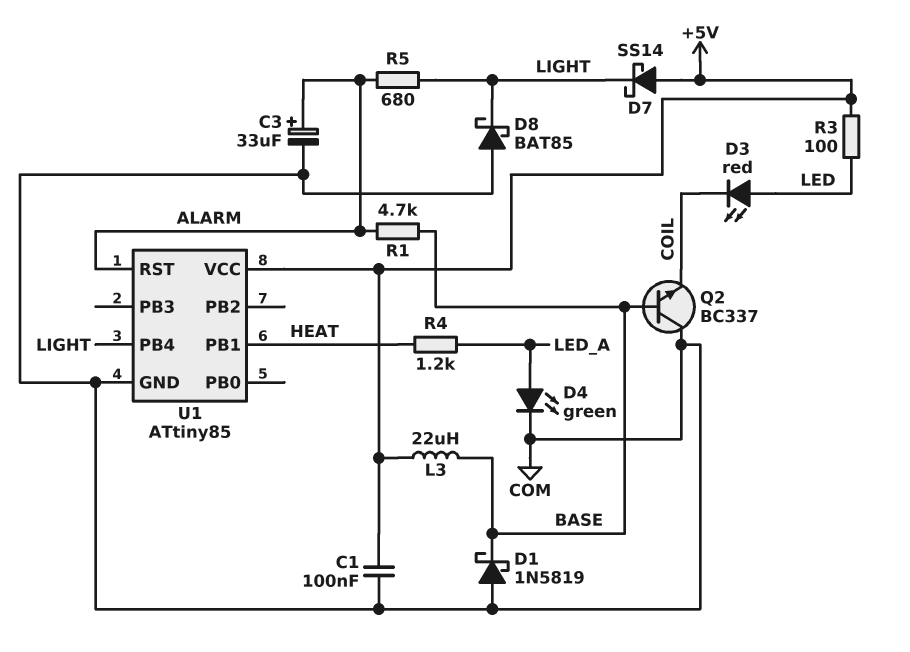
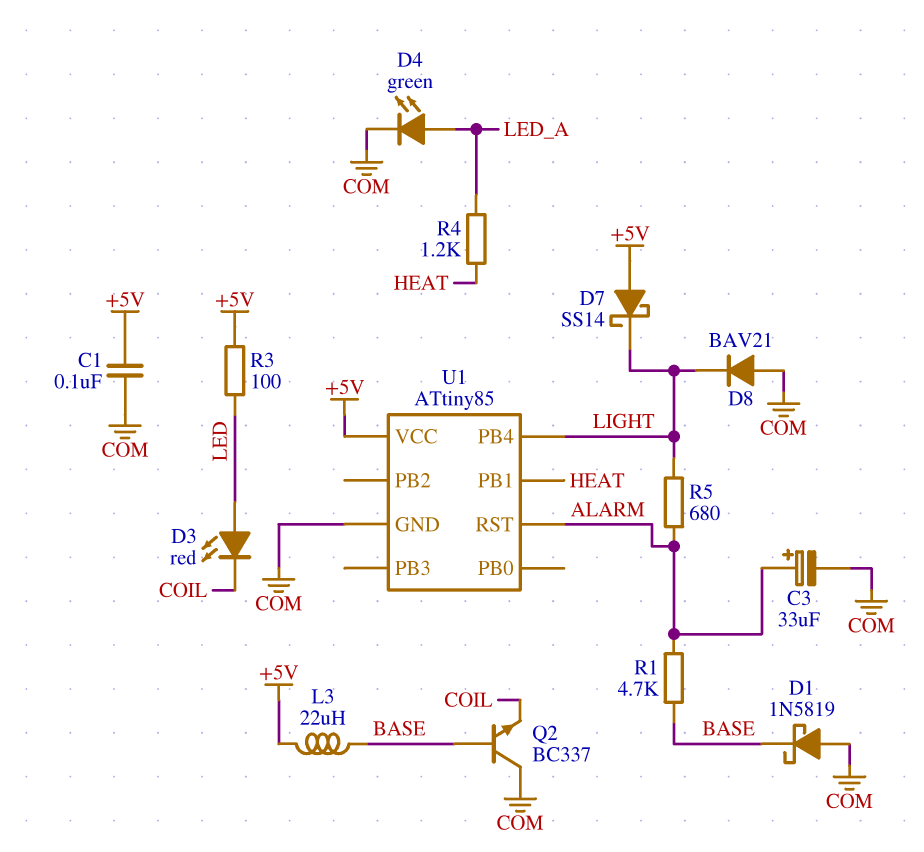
D8: schottky BAT85 (A COM, K LIGHT) -> diode BAV21 (A COM, K LIGHT)

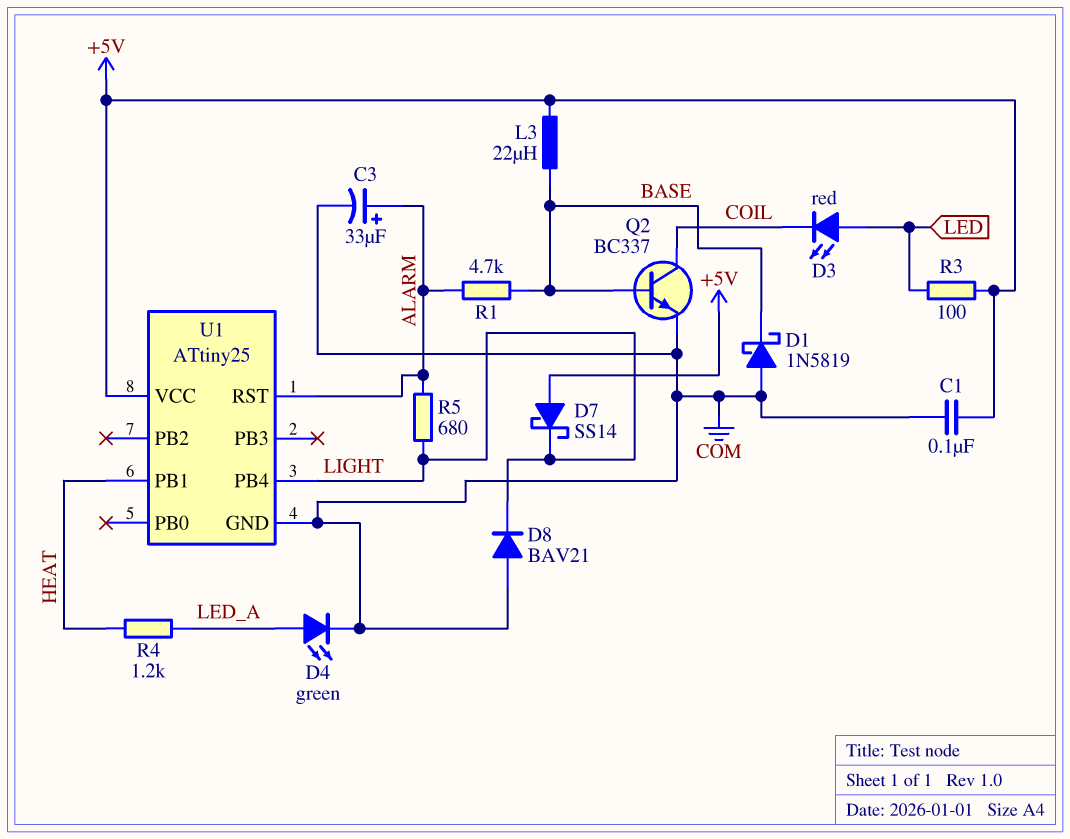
Q2: NPN BC337 (B BASE, C COM, E COIL) -> NPN BC337 (B BASE, C COIL, E COM)
U1: ATtiny85 -> ATtiny25

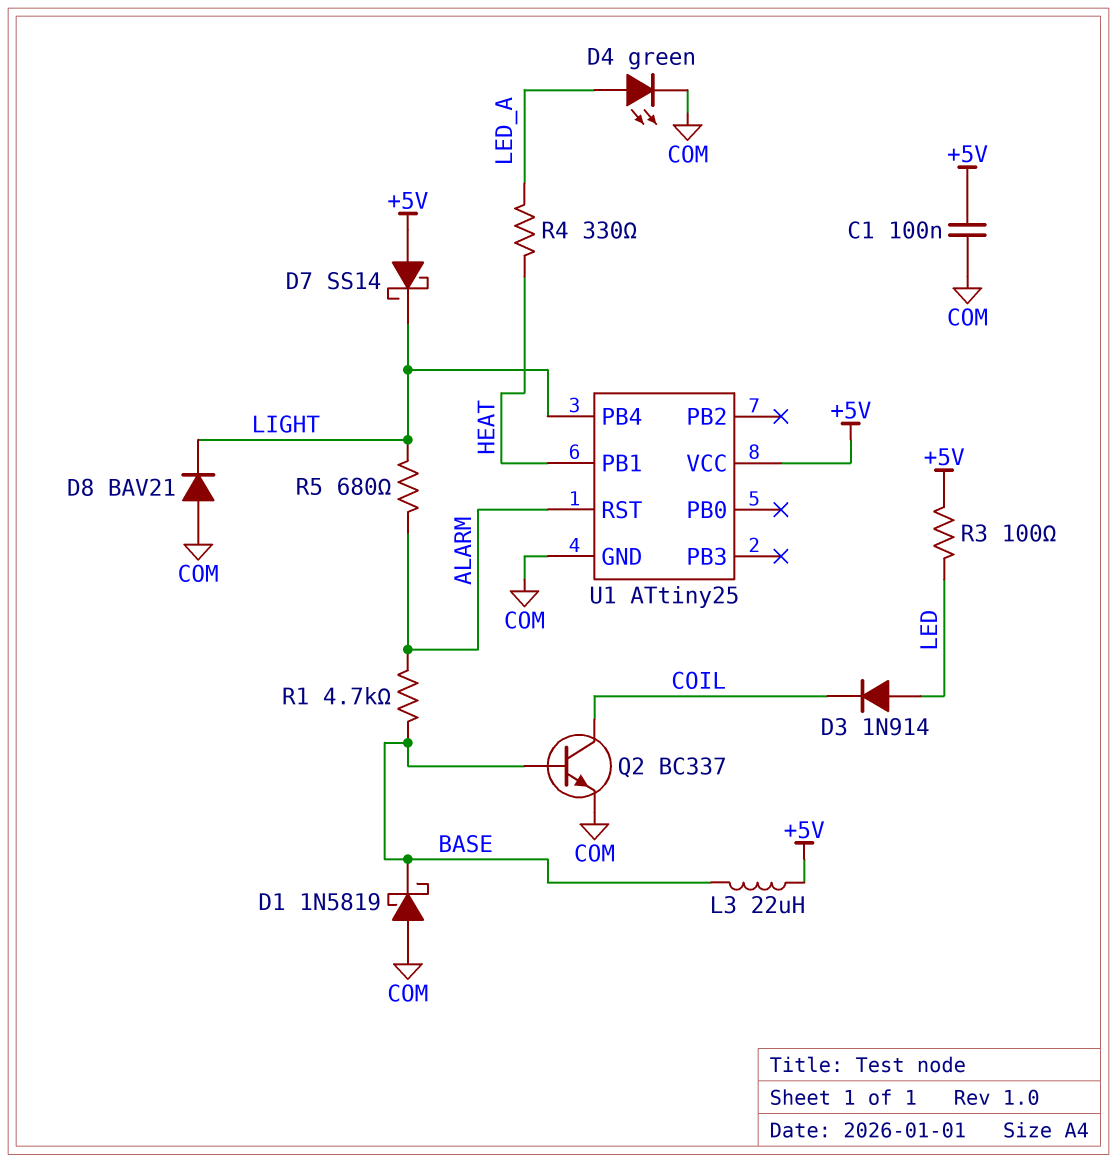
C3: 33uF (plus ALARM, minus COM) -> none
D3: LED red (A LED, K COIL) -> diode 1N914 (A LED, K COIL)
R4: 1.2k (HEAT, LED_A) -> 330 (HEAT, LED_A)

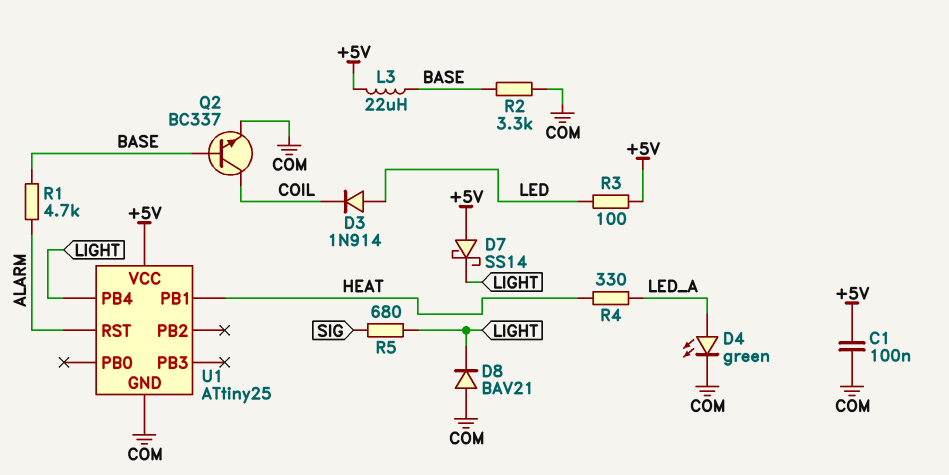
D1: schottky 1N5819 (A COM, K BASE) -> none
R2: none -> 3.3k (BASE, COM)
R5: 680 (ALARM, LIGHT) -> 680 (LIGHT, SIG)

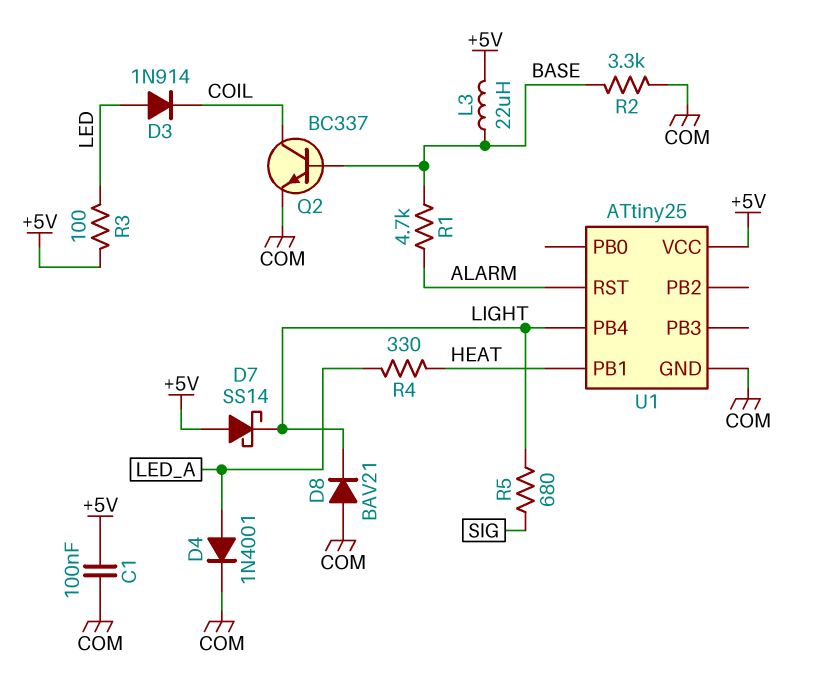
D4: LED green (A LED_A, K COM) -> diode 1N4001 (A LED_A, K COM)

